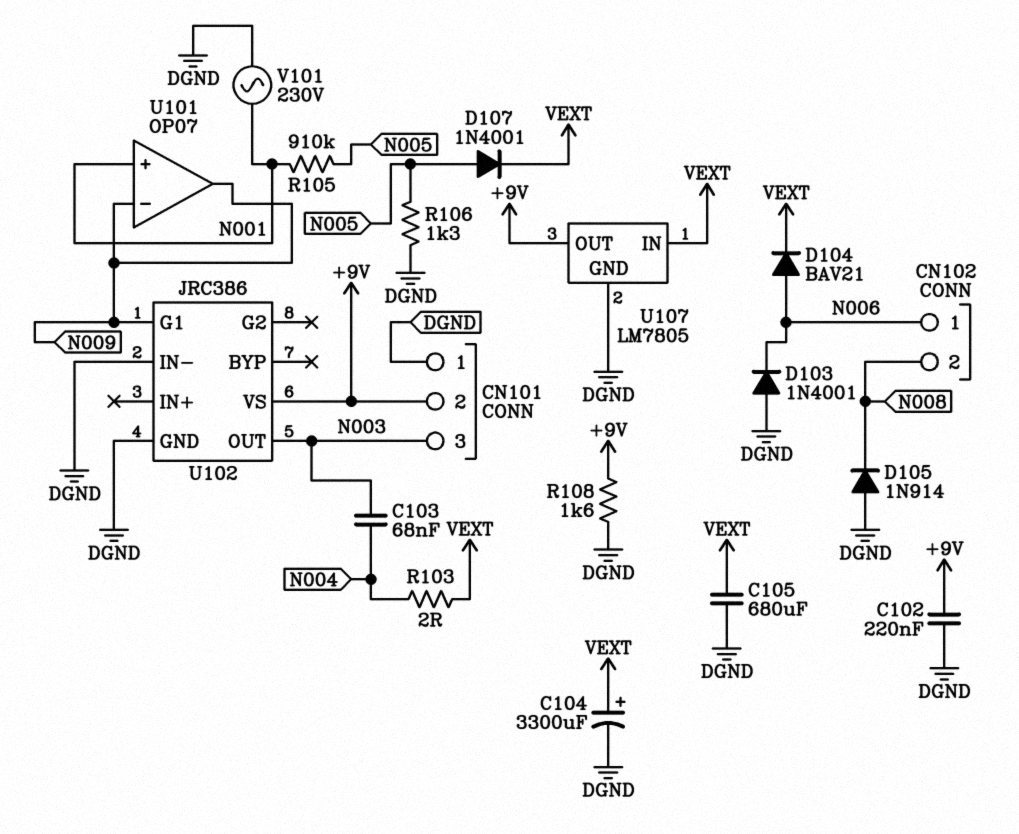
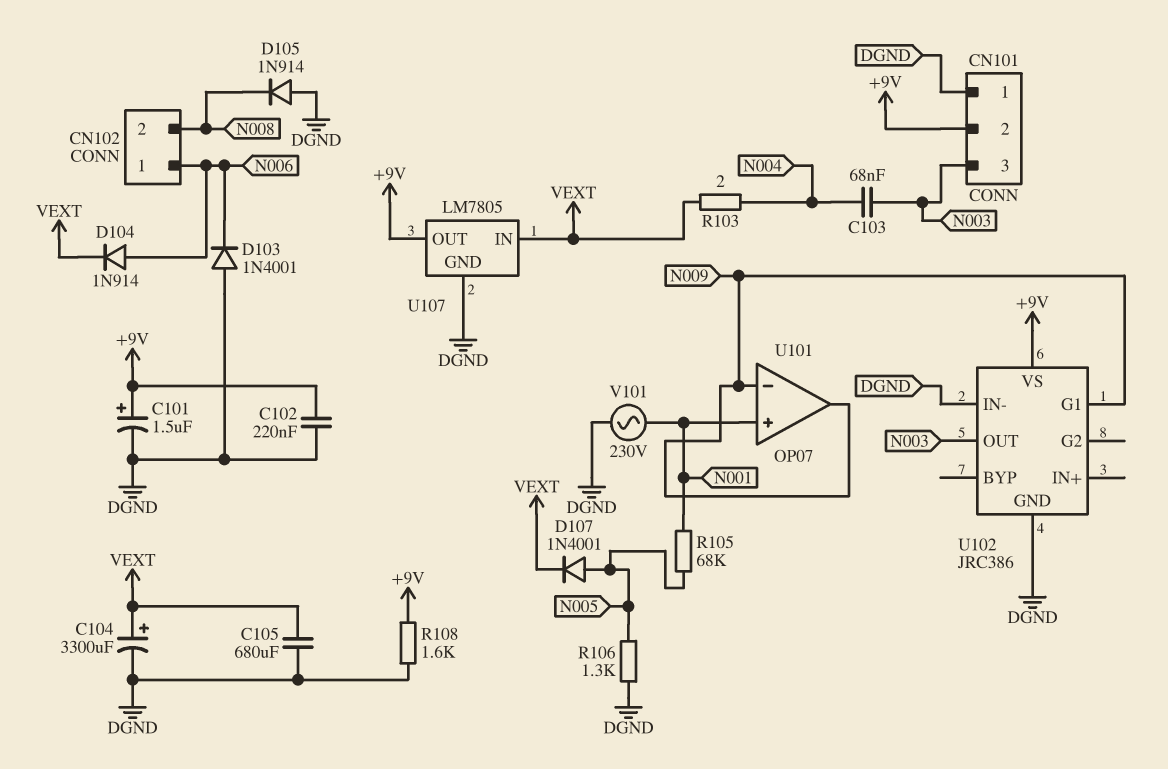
C101: none -> 1.5uF (plus +9V, minus DGND)
D104: diode BAV21 (A N006, K VEXT) -> diode 1N914 (A N006, K VEXT)
R105: 910k (N001, N005) -> 68k (N001, N005)

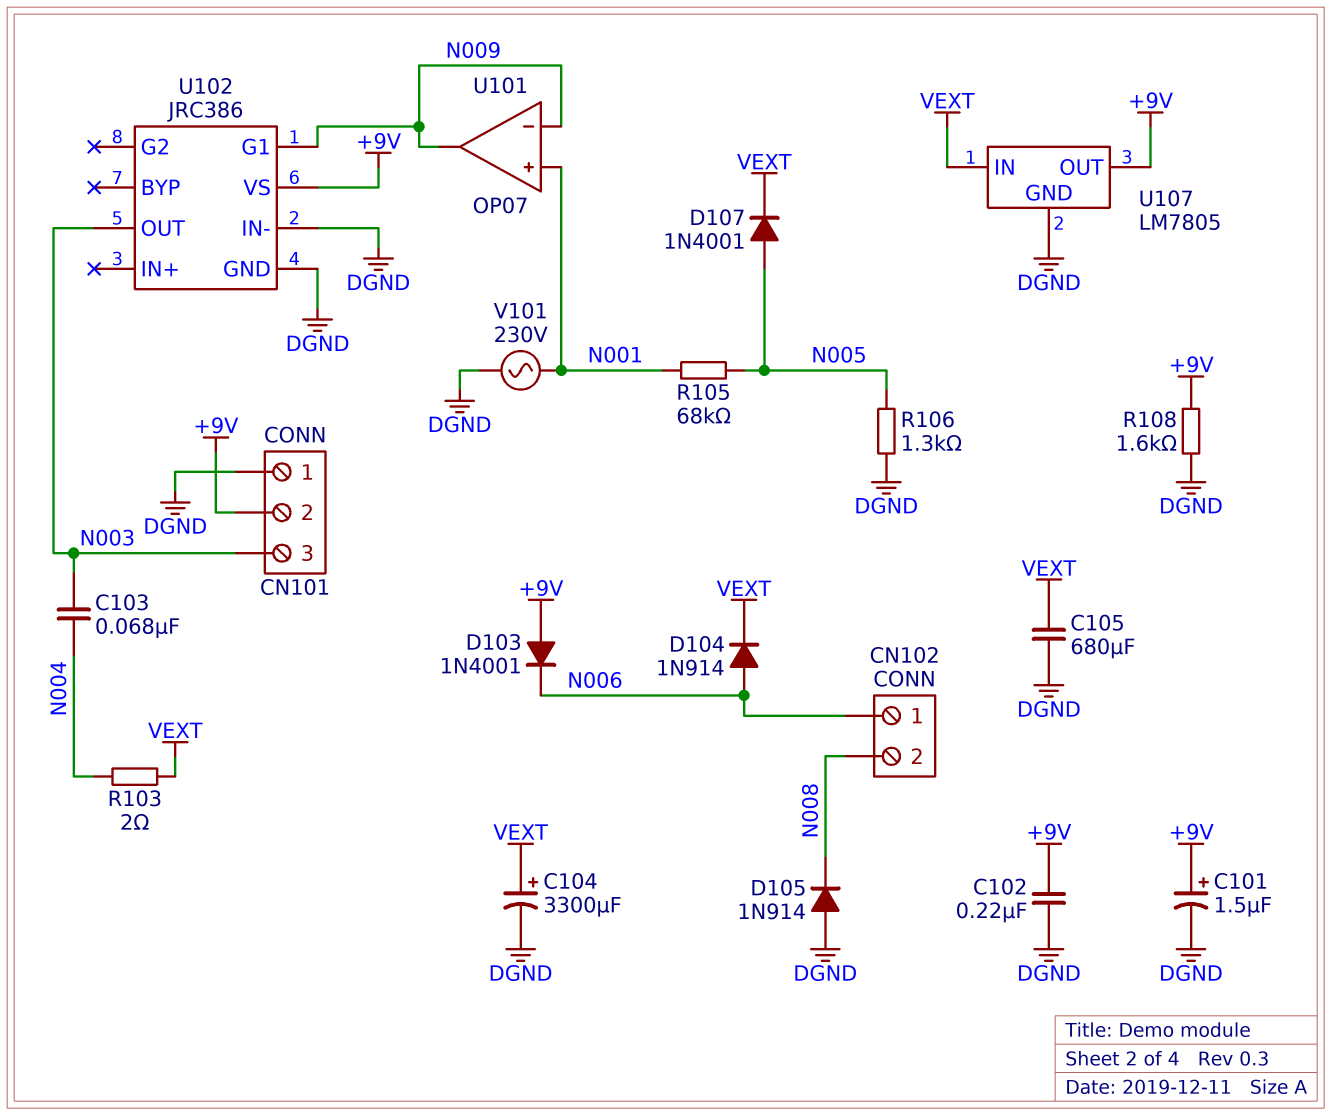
D103: diode 1N4001 (A DGND, K N006) -> diode 1N4001 (A +9V, K N006)

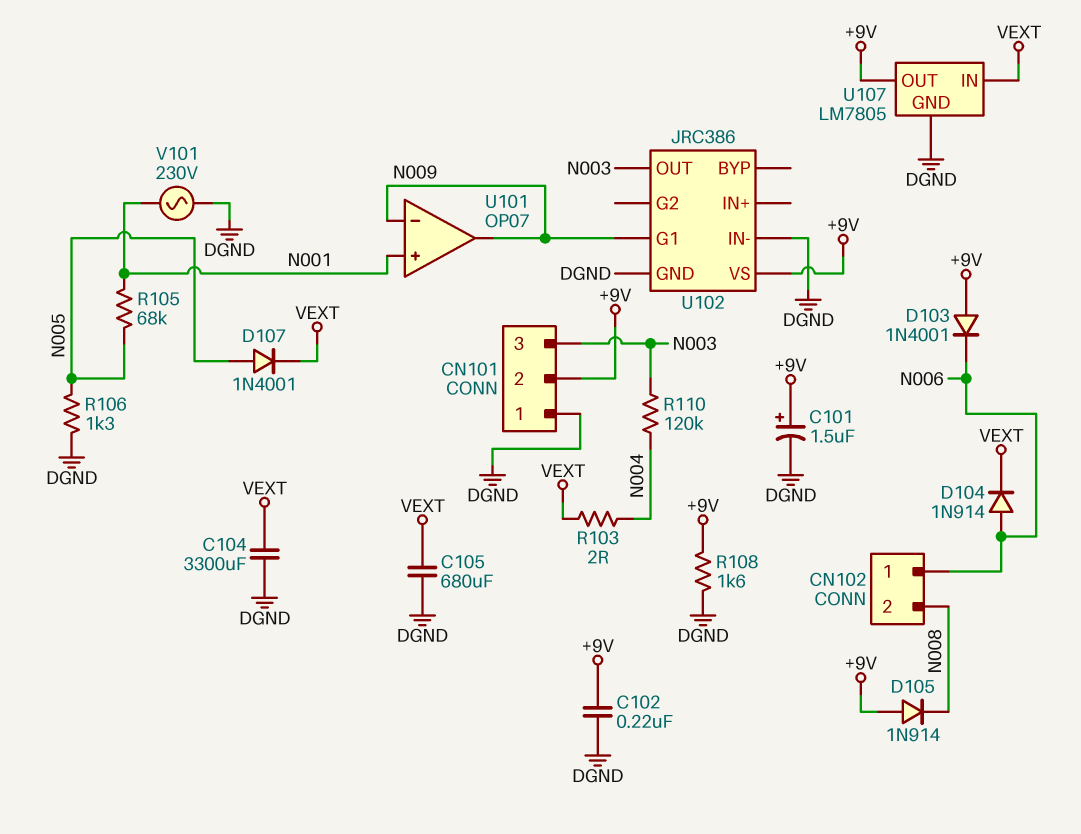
C103: 68nF (N003, N004) -> none
C104: 3300uF (plus VEXT, minus DGND) -> 3300uF (DGND, VEXT)
D105: diode 1N914 (A DGND, K N008) -> diode 1N914 (A +9V, K N008)
R110: none -> 120k (N003, N004)

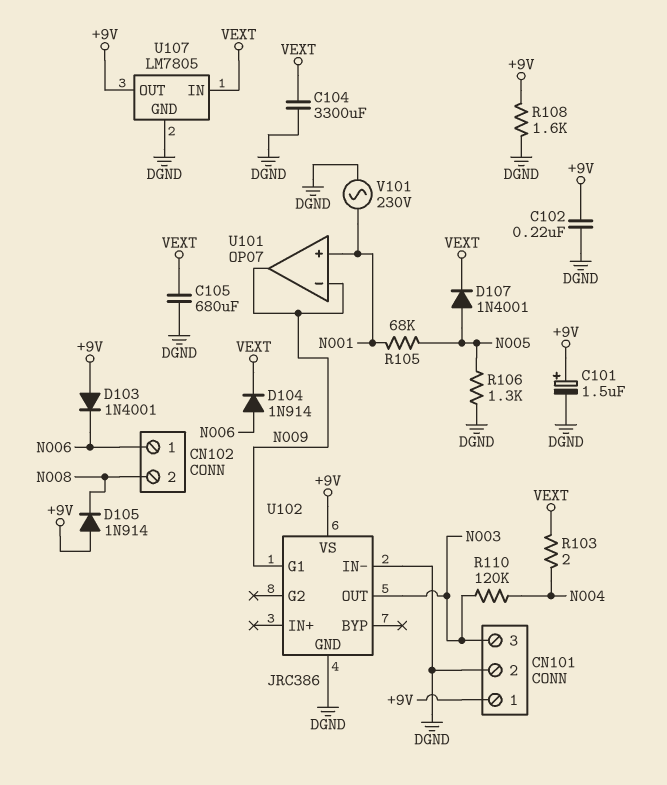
CN101 pin 1: DGND -> +9V
CN101 pin 2: +9V -> DGND

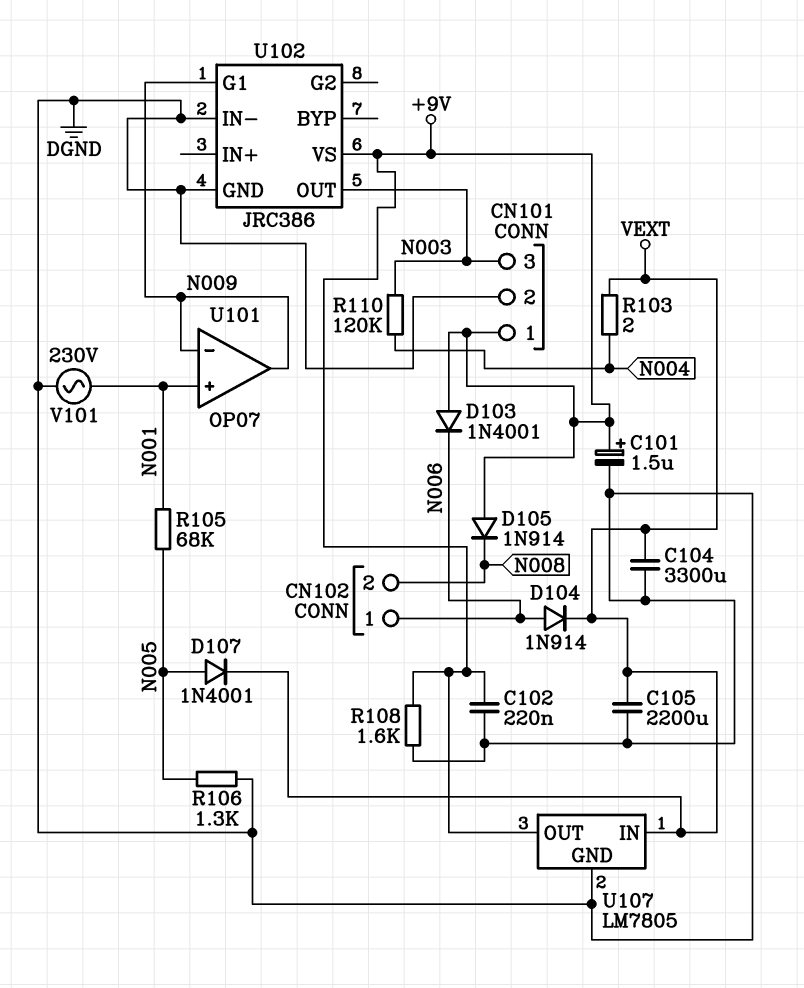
C105: 680uF (DGND, VEXT) -> 2200uF (DGND, VEXT)

